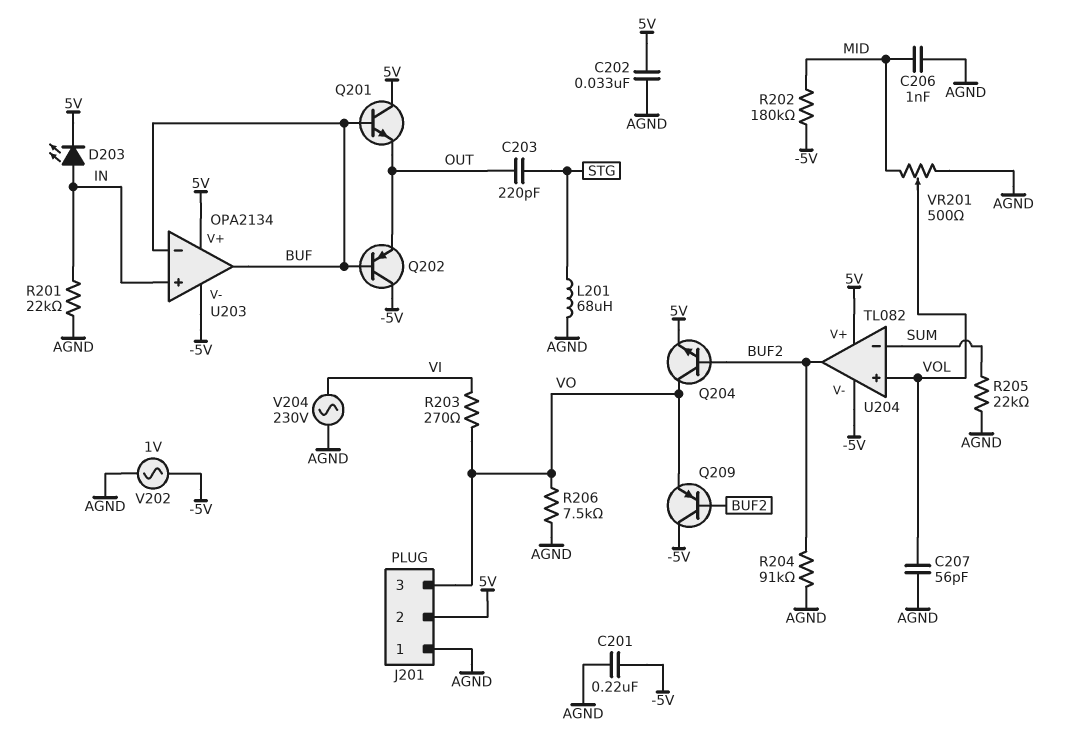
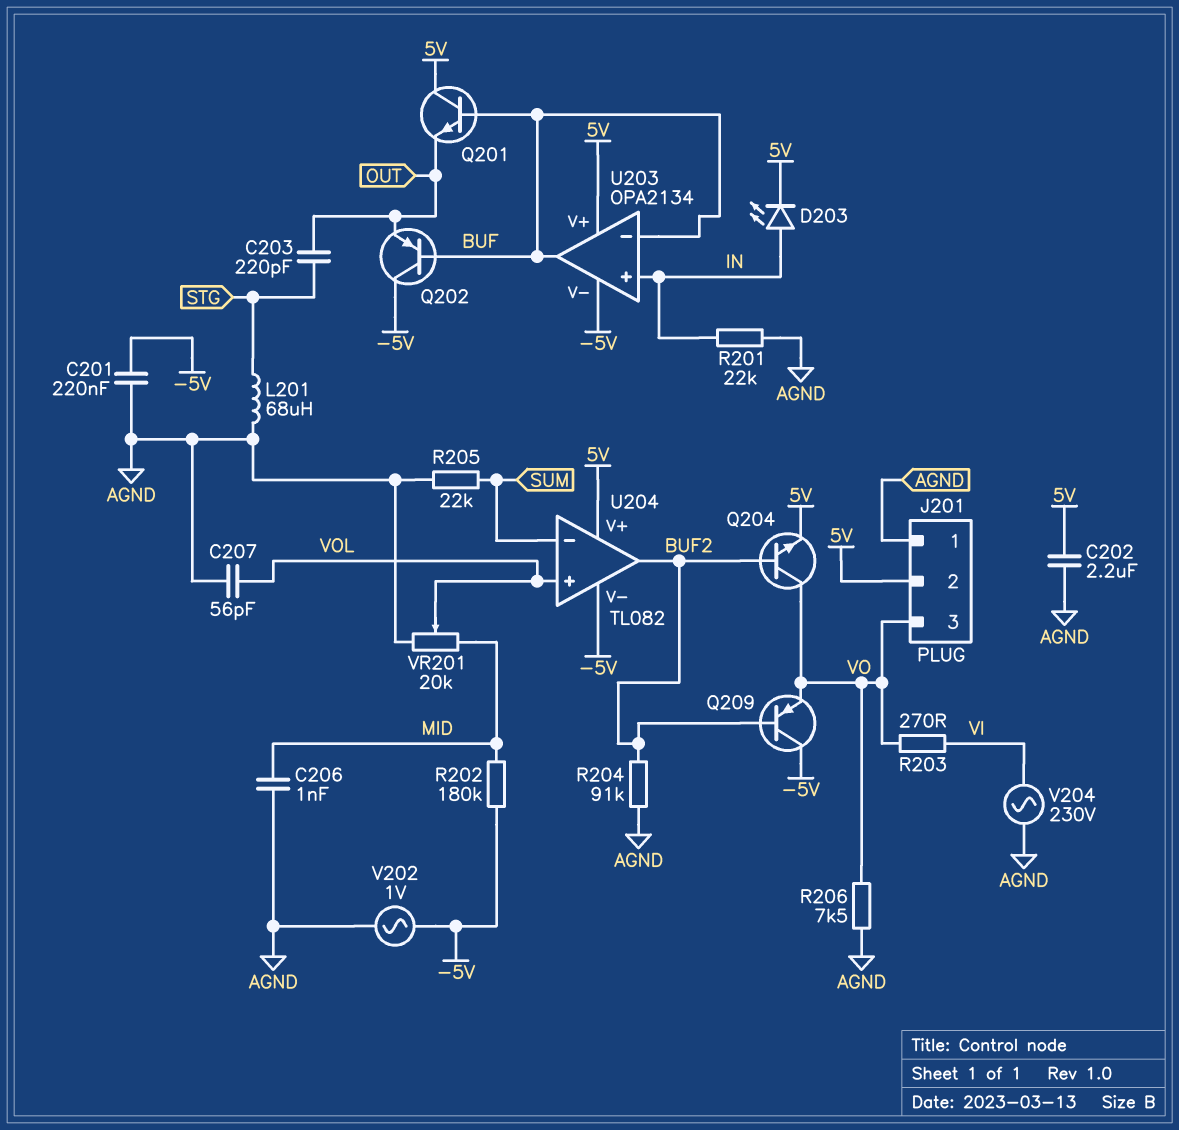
C202: 33nF (5V, AGND) -> 2.2uF (5V, AGND)
VR201: 500 (AGND, MID, wiper VOL) -> 20k (AGND, MID, wiper VOL)

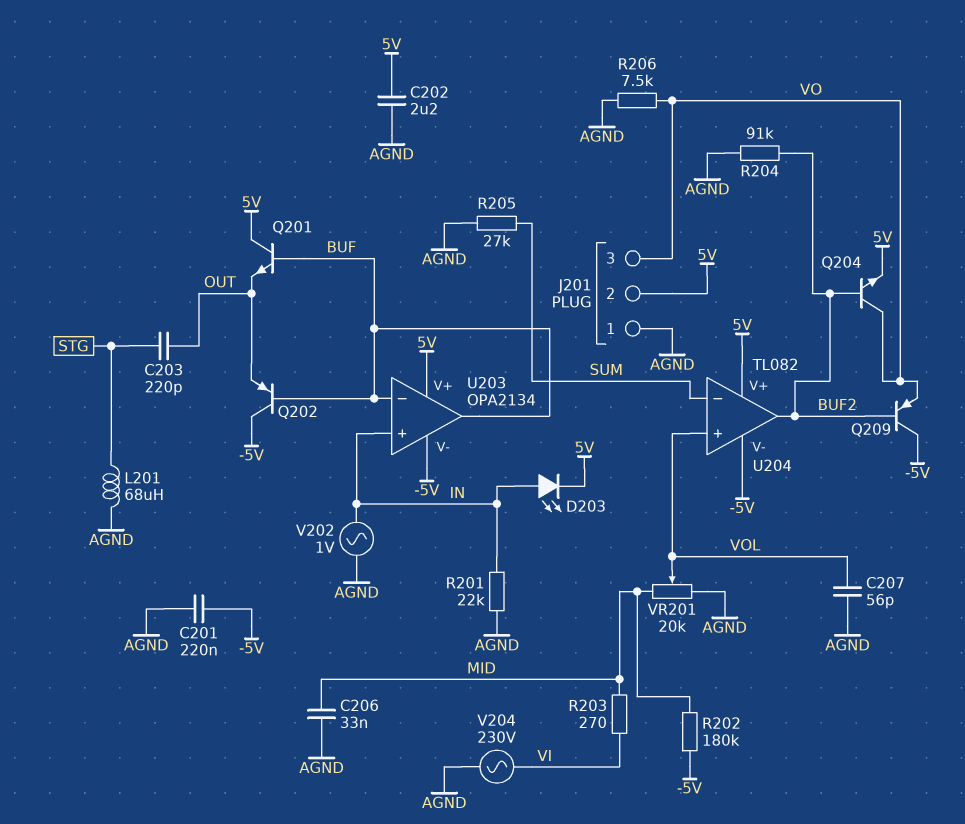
C206: 1nF (AGND, MID) -> 33nF (AGND, MID)
R203: 270 (VI, VO) -> 270 (MID, VI)
R205: 22k (AGND, SUM) -> 27k (AGND, SUM)
V202: AC 1V (-5V, AGND) -> AC 1V (AGND, IN)

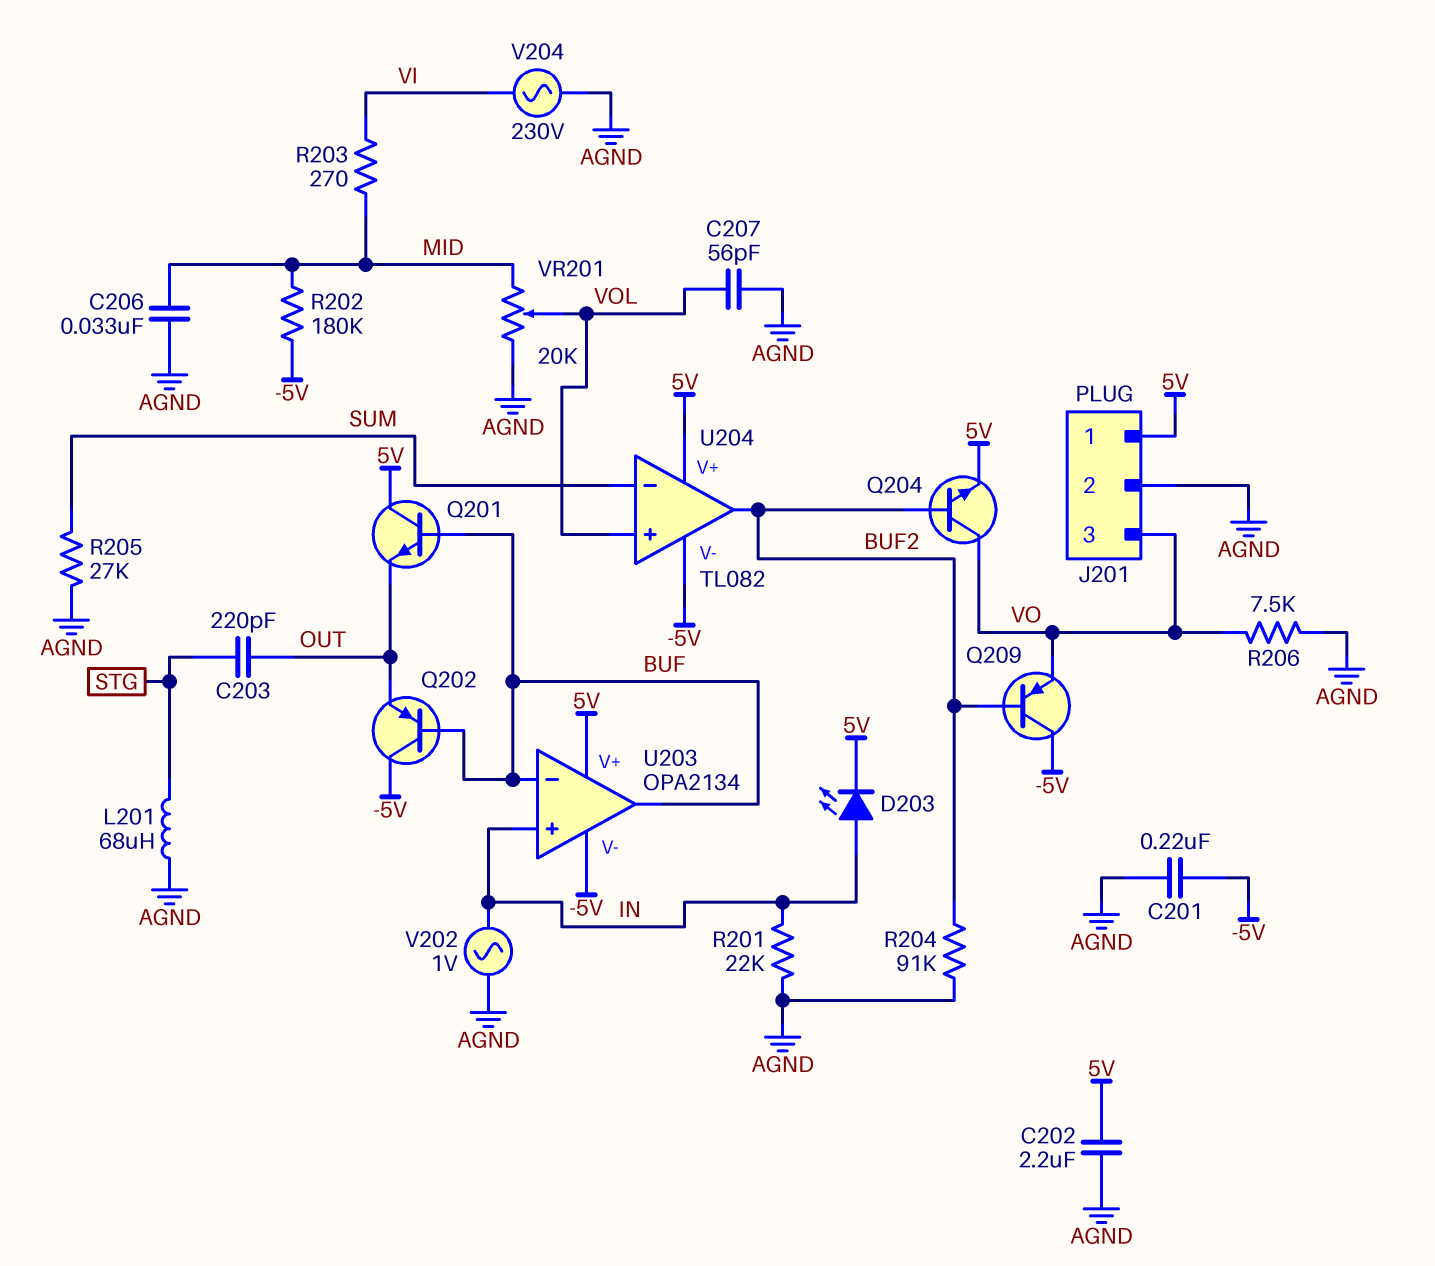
J201 pin 1: AGND -> 5V
J201 pin 2: 5V -> AGND

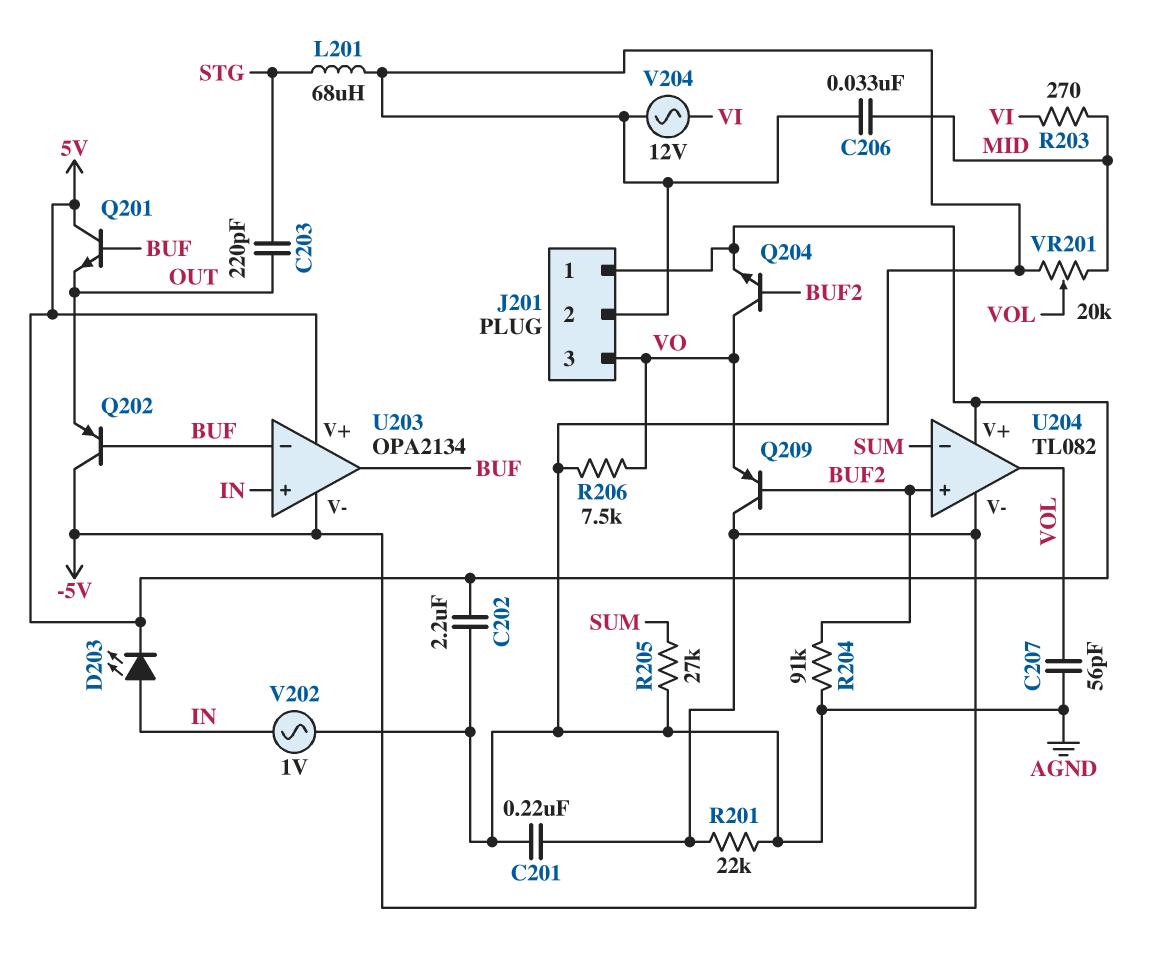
R201: 22k (AGND, IN) -> 22k (-5V, AGND)
R202: 180k (-5V, MID) -> none
U204 pin in+: VOL -> BUF2
U204 pin out: BUF2 -> VOL
V204: AC 230V (AGND, VI) -> AC 12V (AGND, VI)

